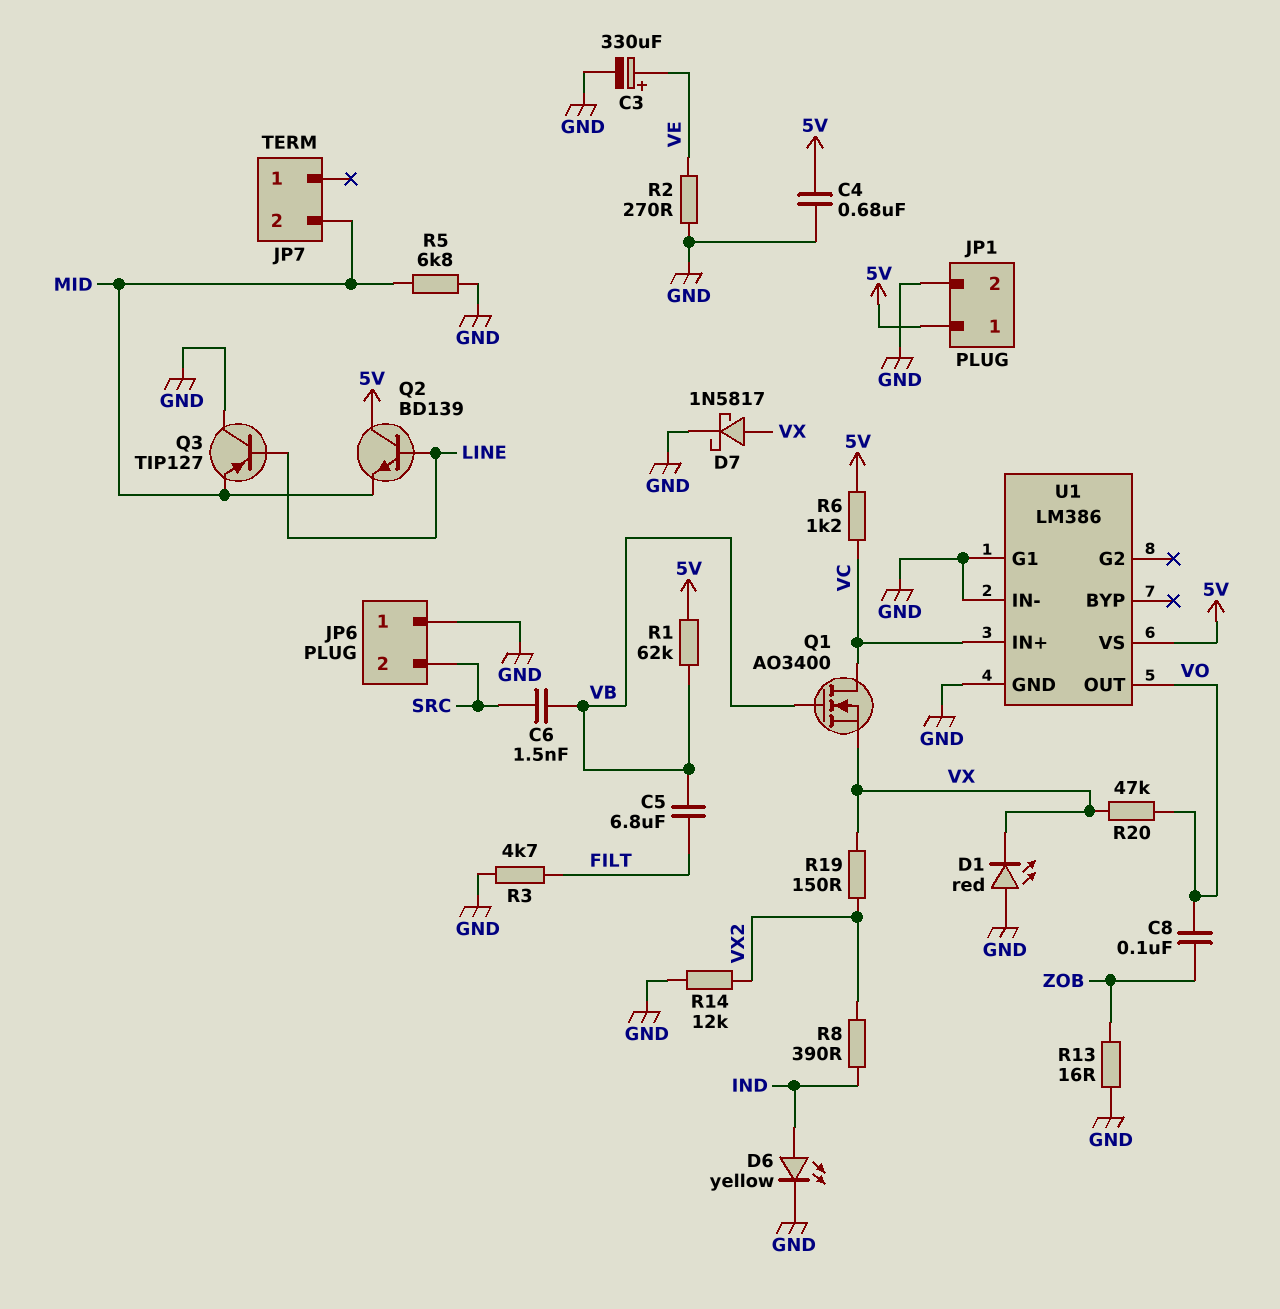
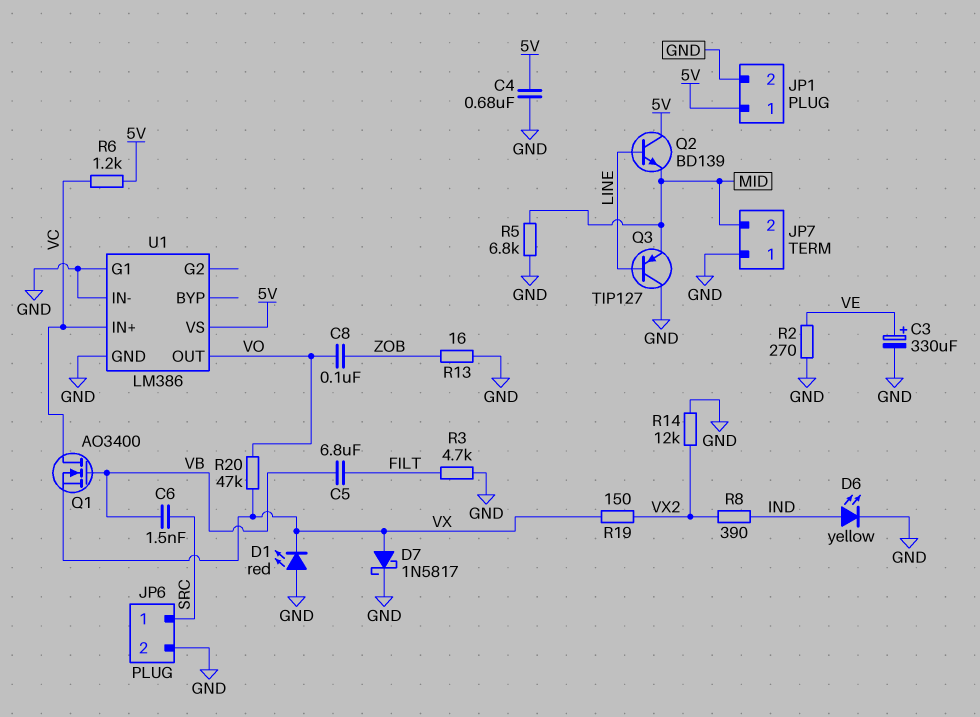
JP6 pin 1: GND -> SRC
JP6 pin 2: SRC -> GND
JP7 pin 1: none -> GND
R1: 62k (5V, VB) -> none

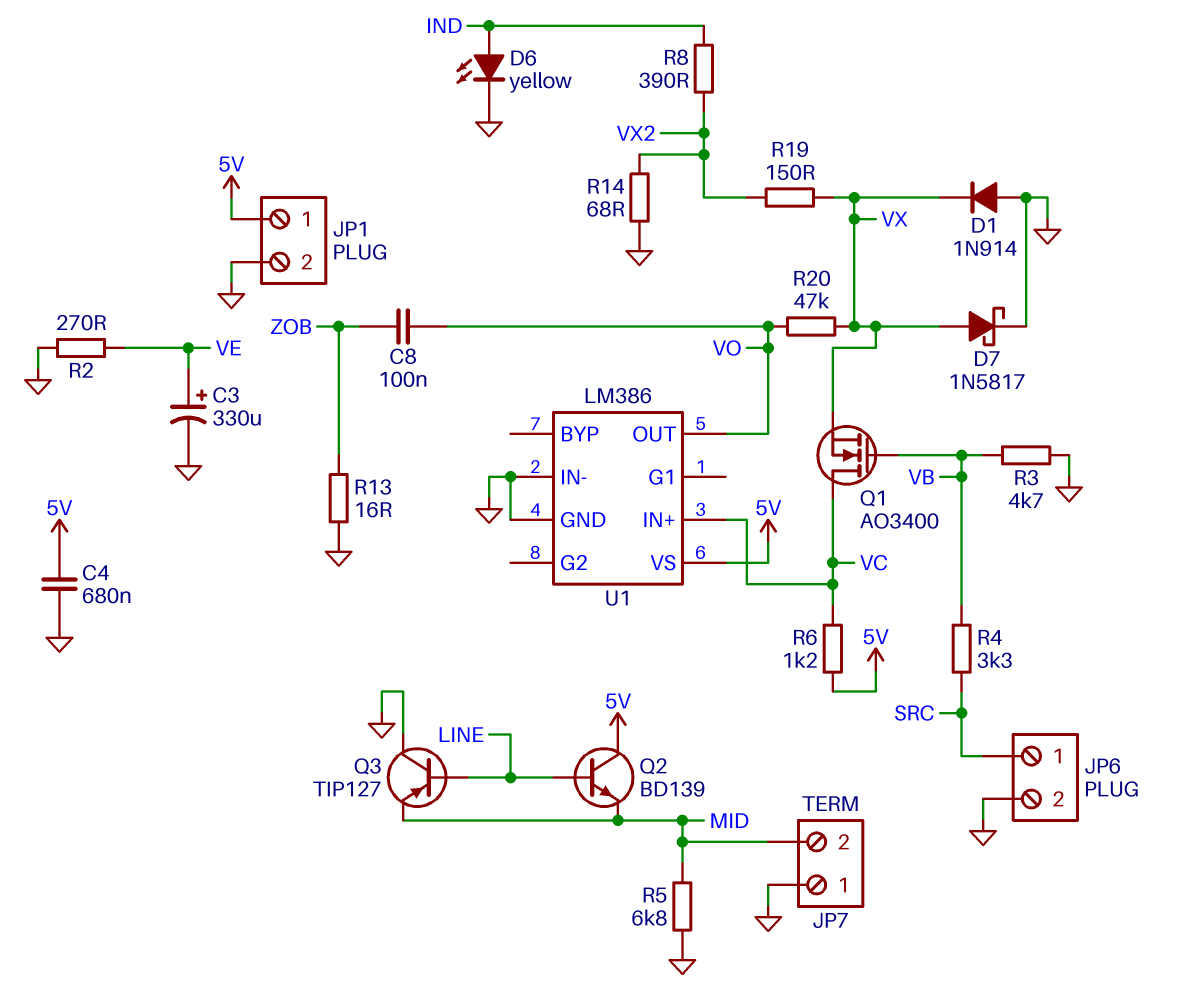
C5: 6.8uF (FILT, VB) -> none
C6: 1.5nF (SRC, VB) -> none
D1: LED red (A GND, K VX) -> diode 1N914 (A GND, K VX)
R3: 4.7k (FILT, GND) -> 4.7k (GND, VB)
R4: none -> 3.3k (SRC, VB)
R14: 12k (GND, VX2) -> 68 (GND, VX2)
U1 pin G1: GND -> none

